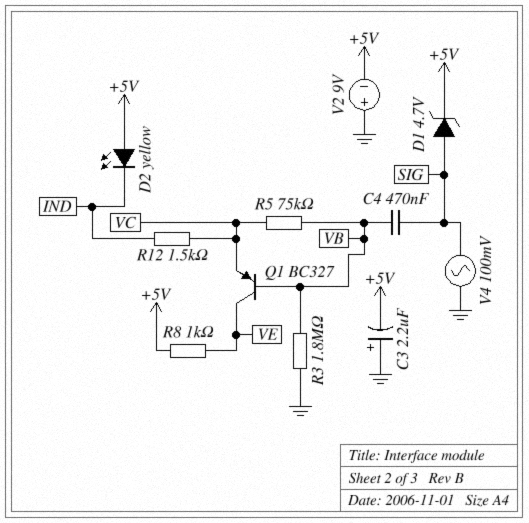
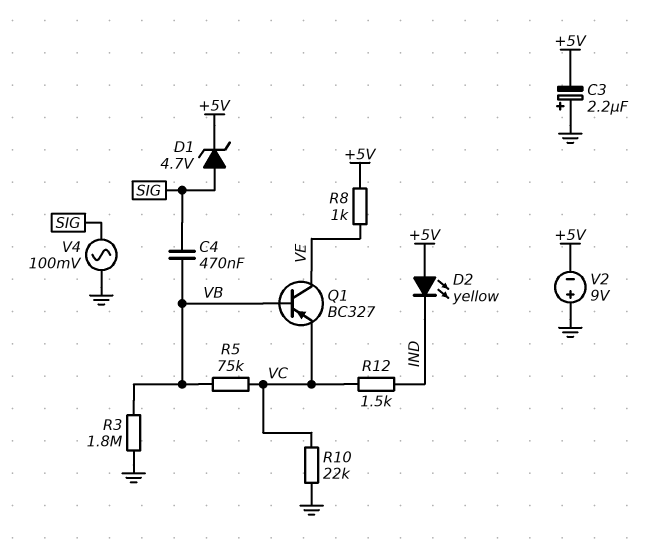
R10: none -> 22k (GND, VC)

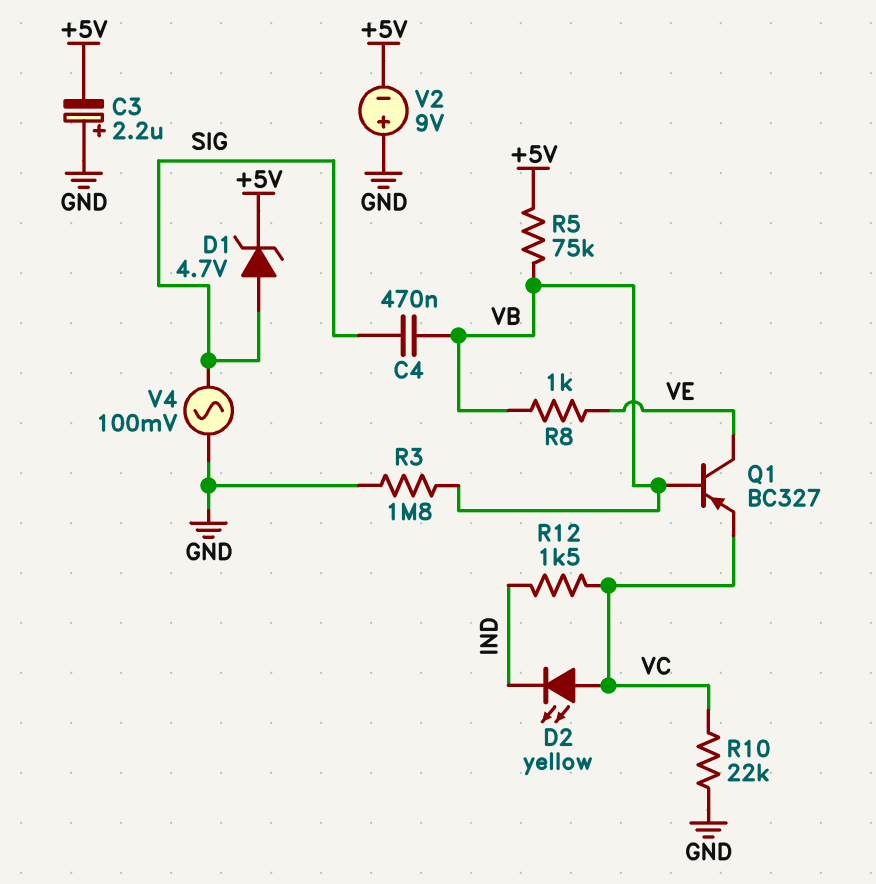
D2: LED yellow (A +5V, K IND) -> LED yellow (A VC, K IND)
R5: 75k (VB, VC) -> 75k (+5V, VB)
R8: 1k (+5V, VE) -> 1k (VB, VE)

